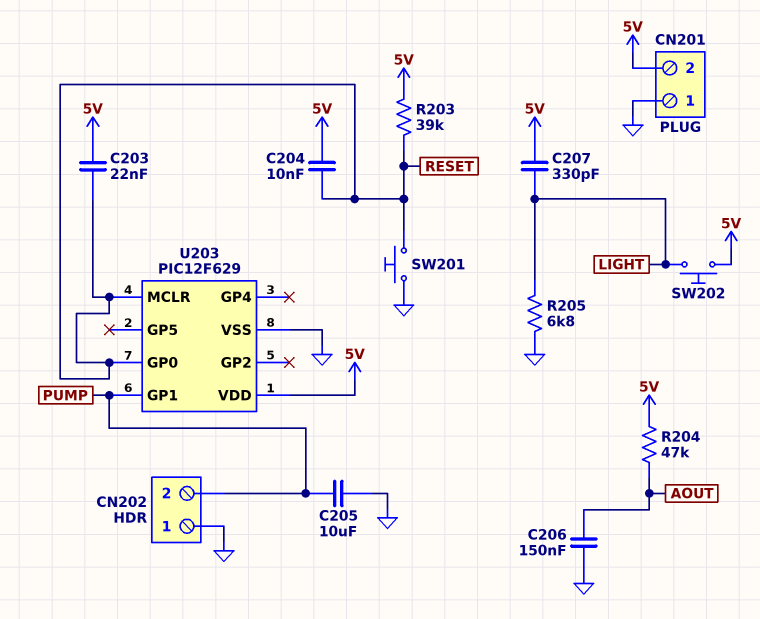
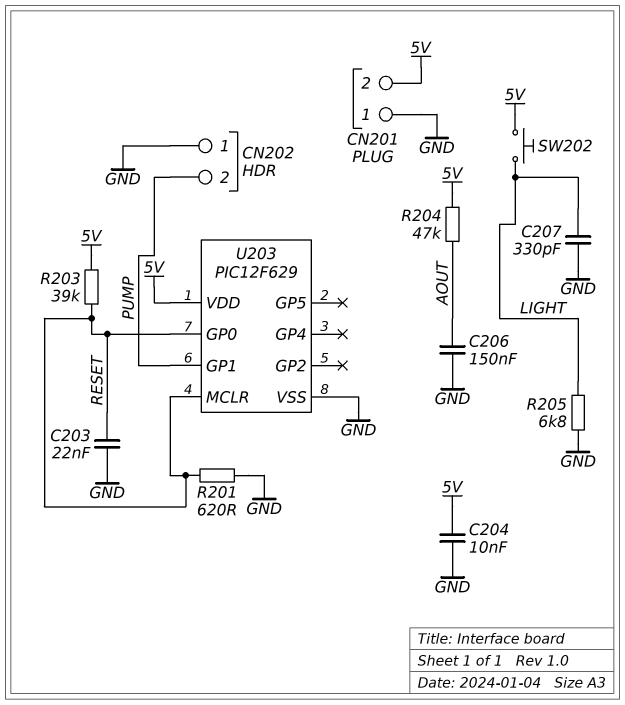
C203: 22nF (5V, RESET) -> 22nF (GND, RESET)
C204: 10nF (5V, RESET) -> 10nF (5V, GND)
C205: 10uF (GND, PUMP) -> none
C207: 330pF (5V, LIGHT) -> 330pF (GND, LIGHT)
R201: none -> 620 (GND, RESET)
SW201: button (GND, RESET) -> none

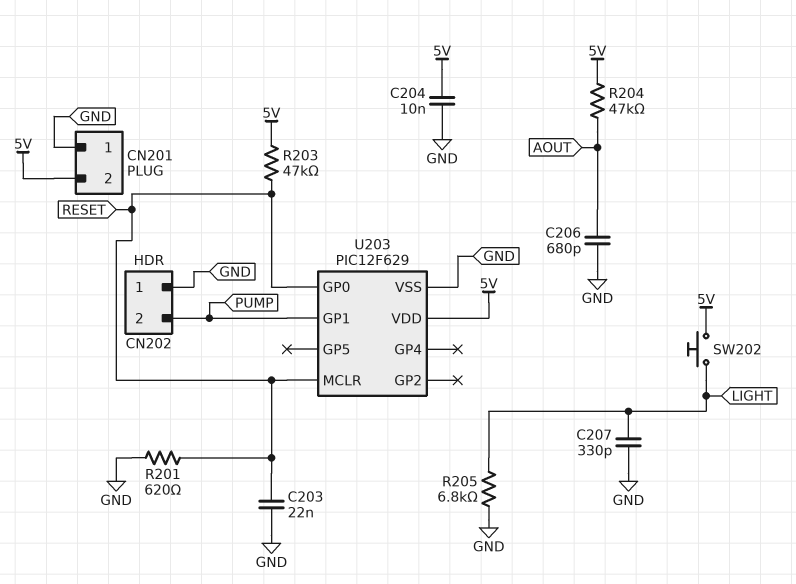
C206: 150nF (AOUT, GND) -> 680pF (AOUT, GND)
R203: 39k (5V, RESET) -> 47k (5V, RESET)

